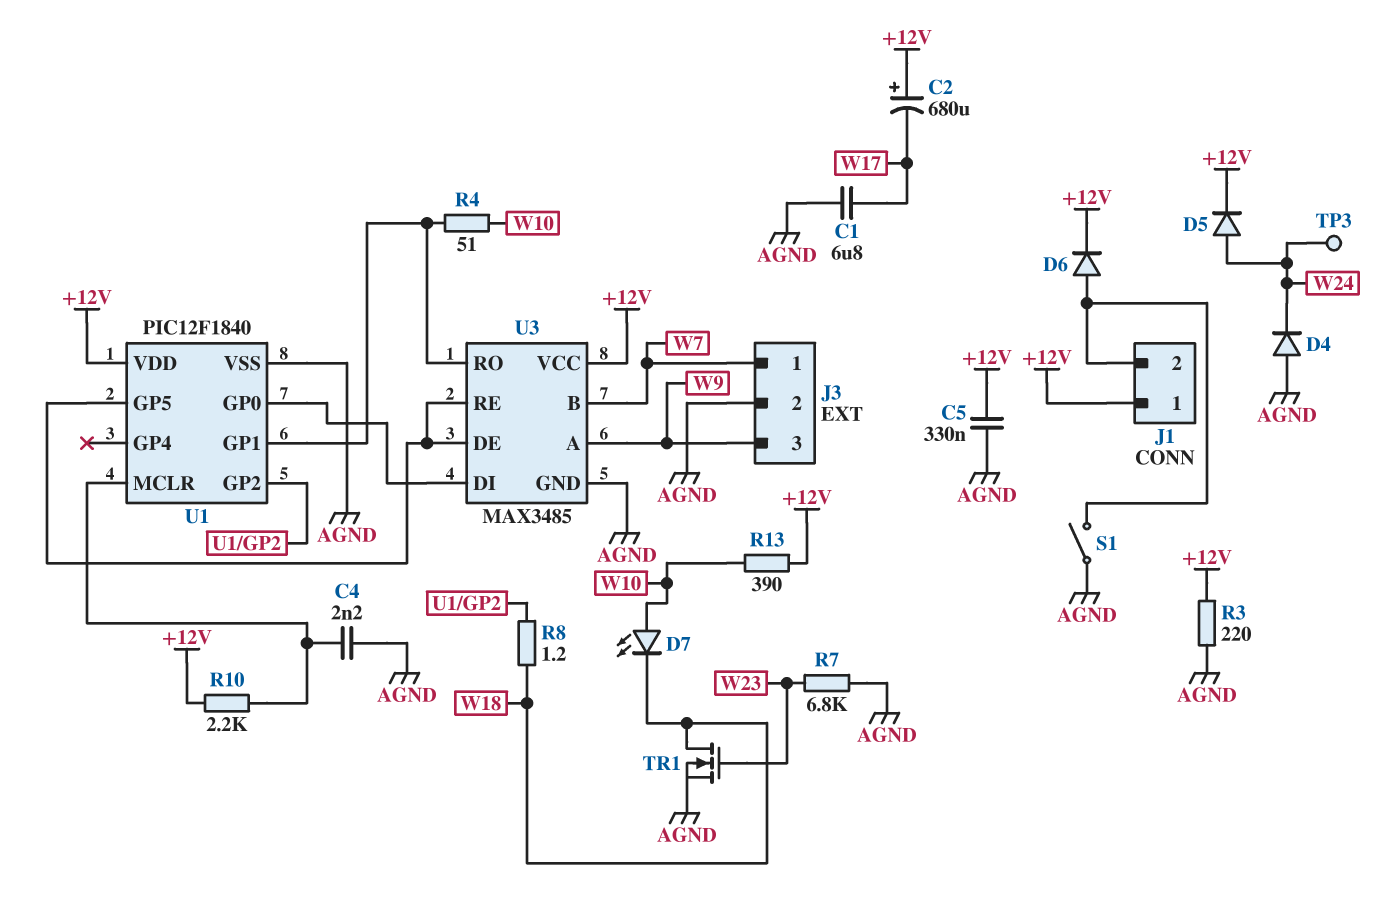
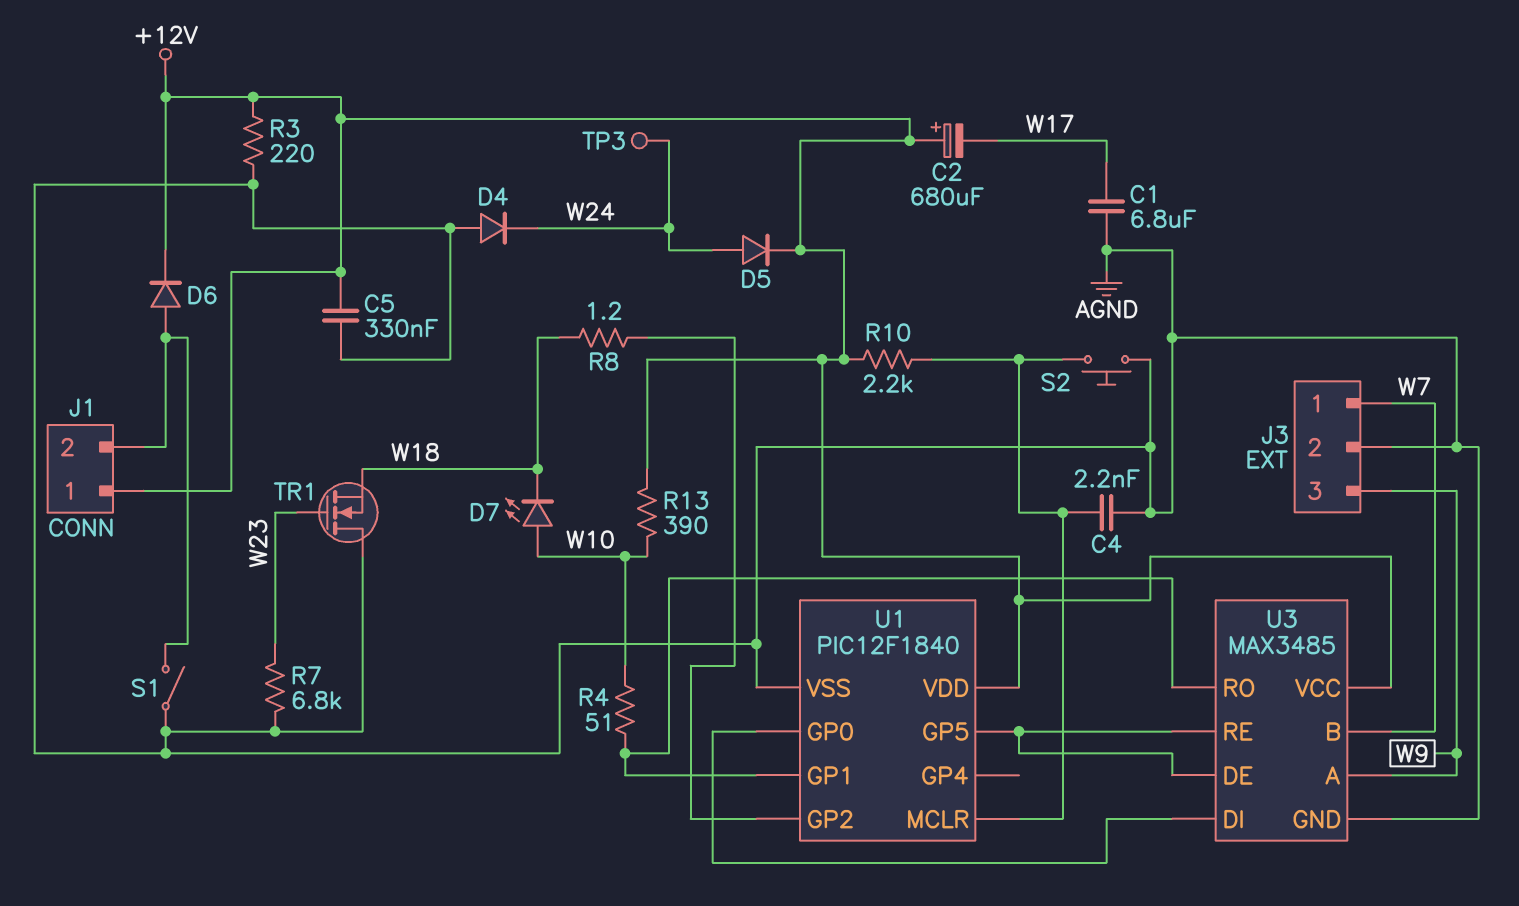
S2: none -> button (AGND, U1/MCLR)
TR1: NMOS (G W23, D W18, S AGND) -> NMOS (G W23, D AGND, S W18)

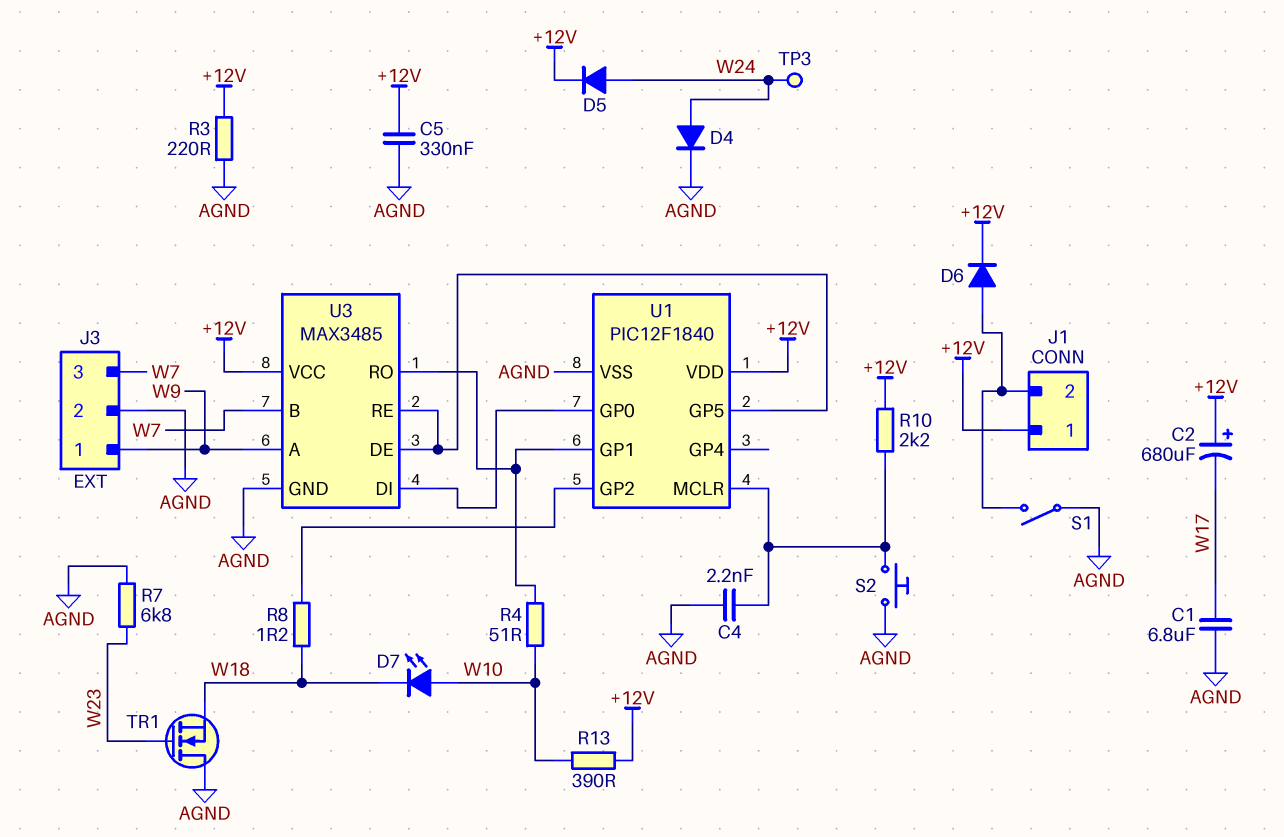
D4: diode (A AGND, K W24) -> diode (A W24, K AGND)
J3 pin 1: W7 -> W9
J3 pin 3: W9 -> W7

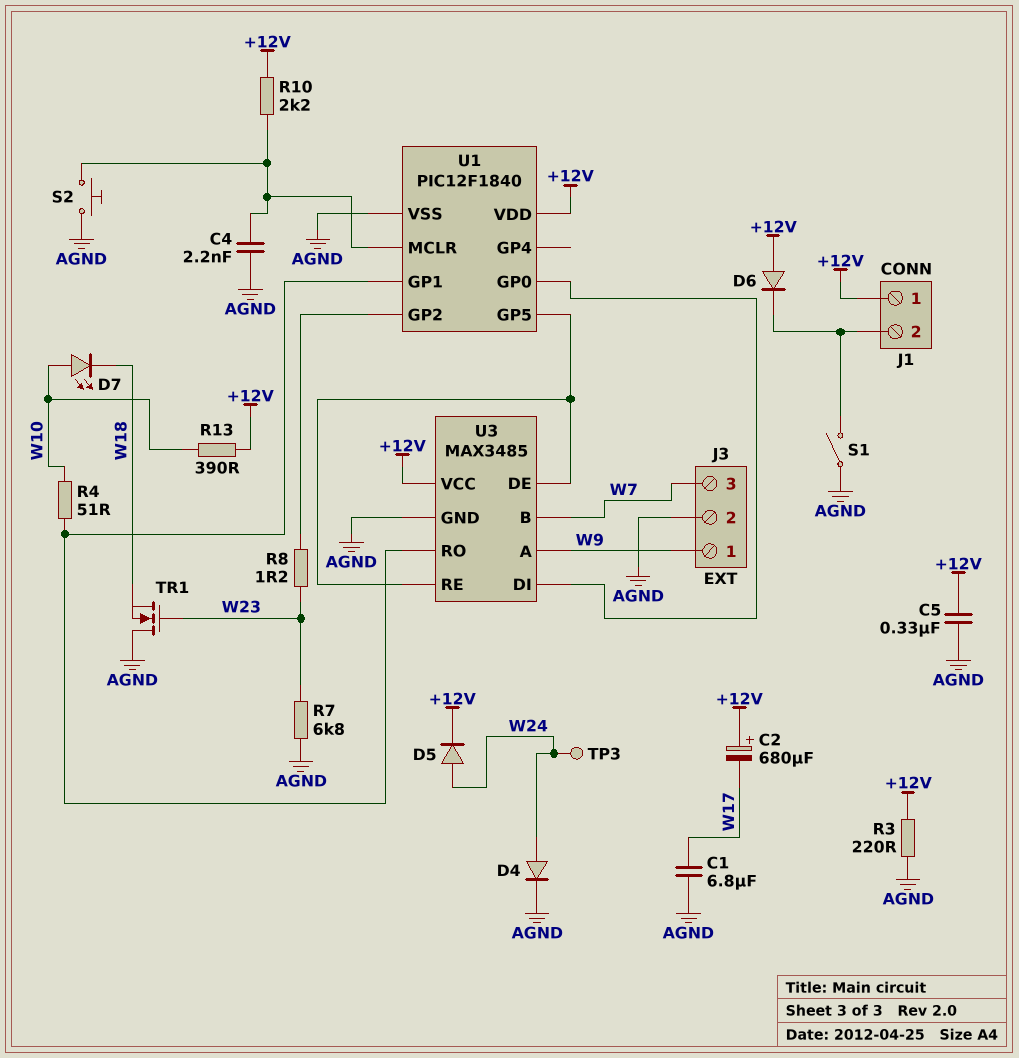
D6: diode (A J1/2, K +12V) -> diode (A +12V, K J1/2)
R8: 1.2 (U1/GP2, W18) -> 1.2 (U1/GP2, W23)

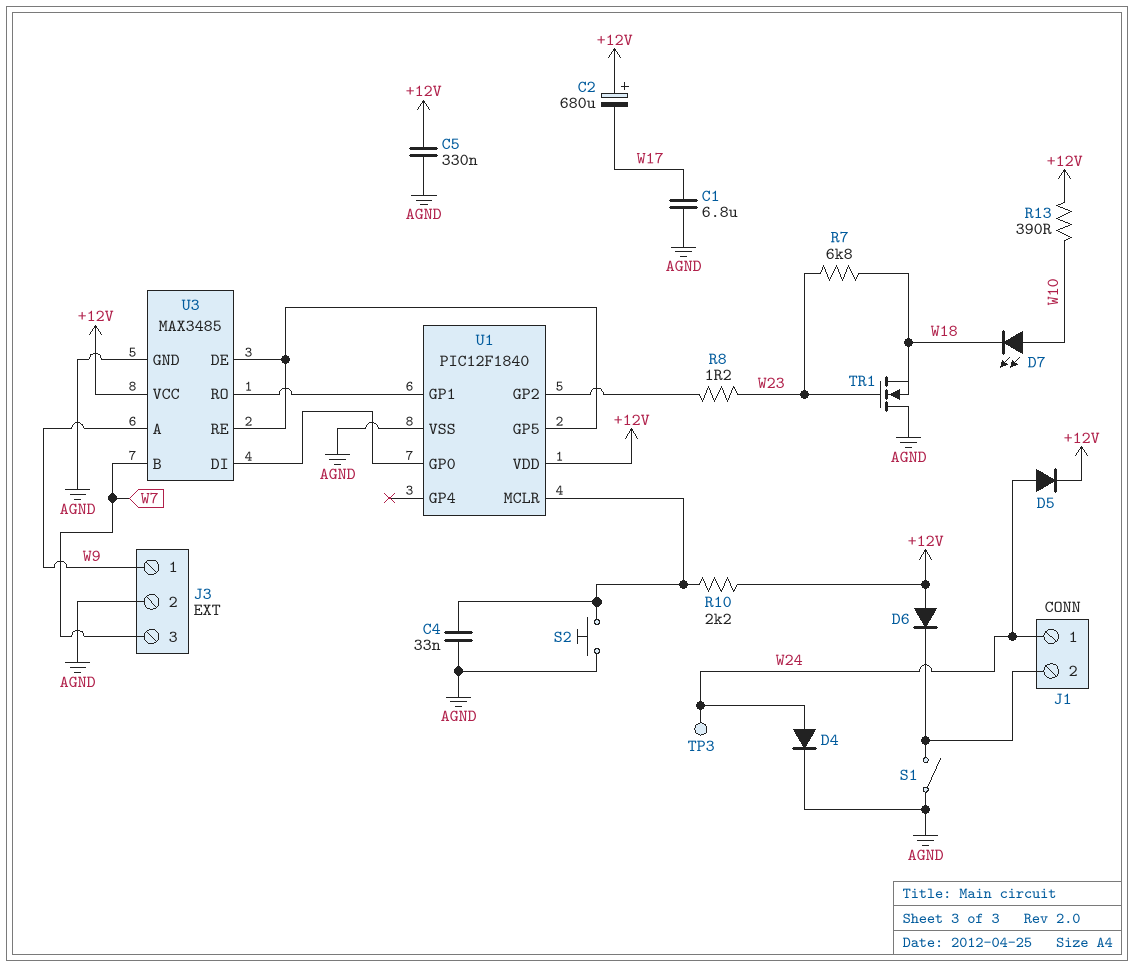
C4: 2.2nF (AGND, U1/MCLR) -> 33nF (AGND, U1/MCLR)
J1 pin 1: +12V -> W24
R3: 220 (+12V, AGND) -> none
R4: 51 (U1/GP1, W10) -> none
R7: 6.8k (AGND, W23) -> 6.8k (W18, W23)

